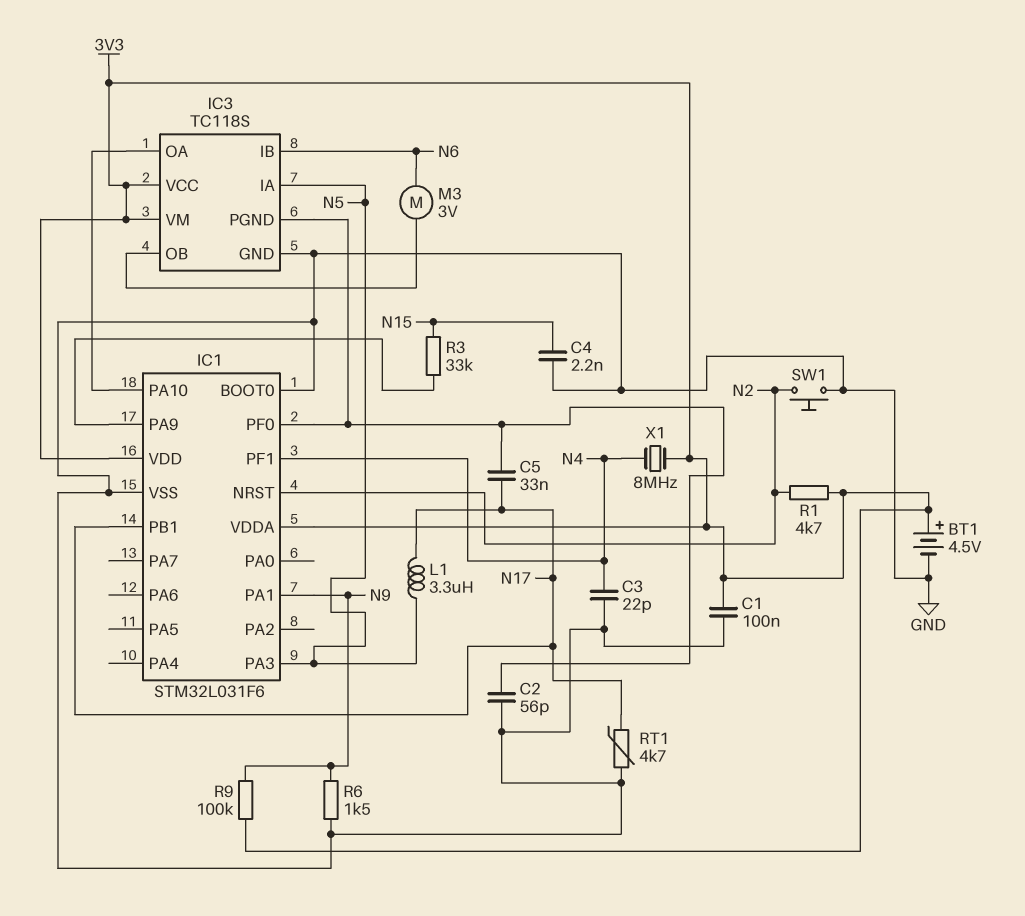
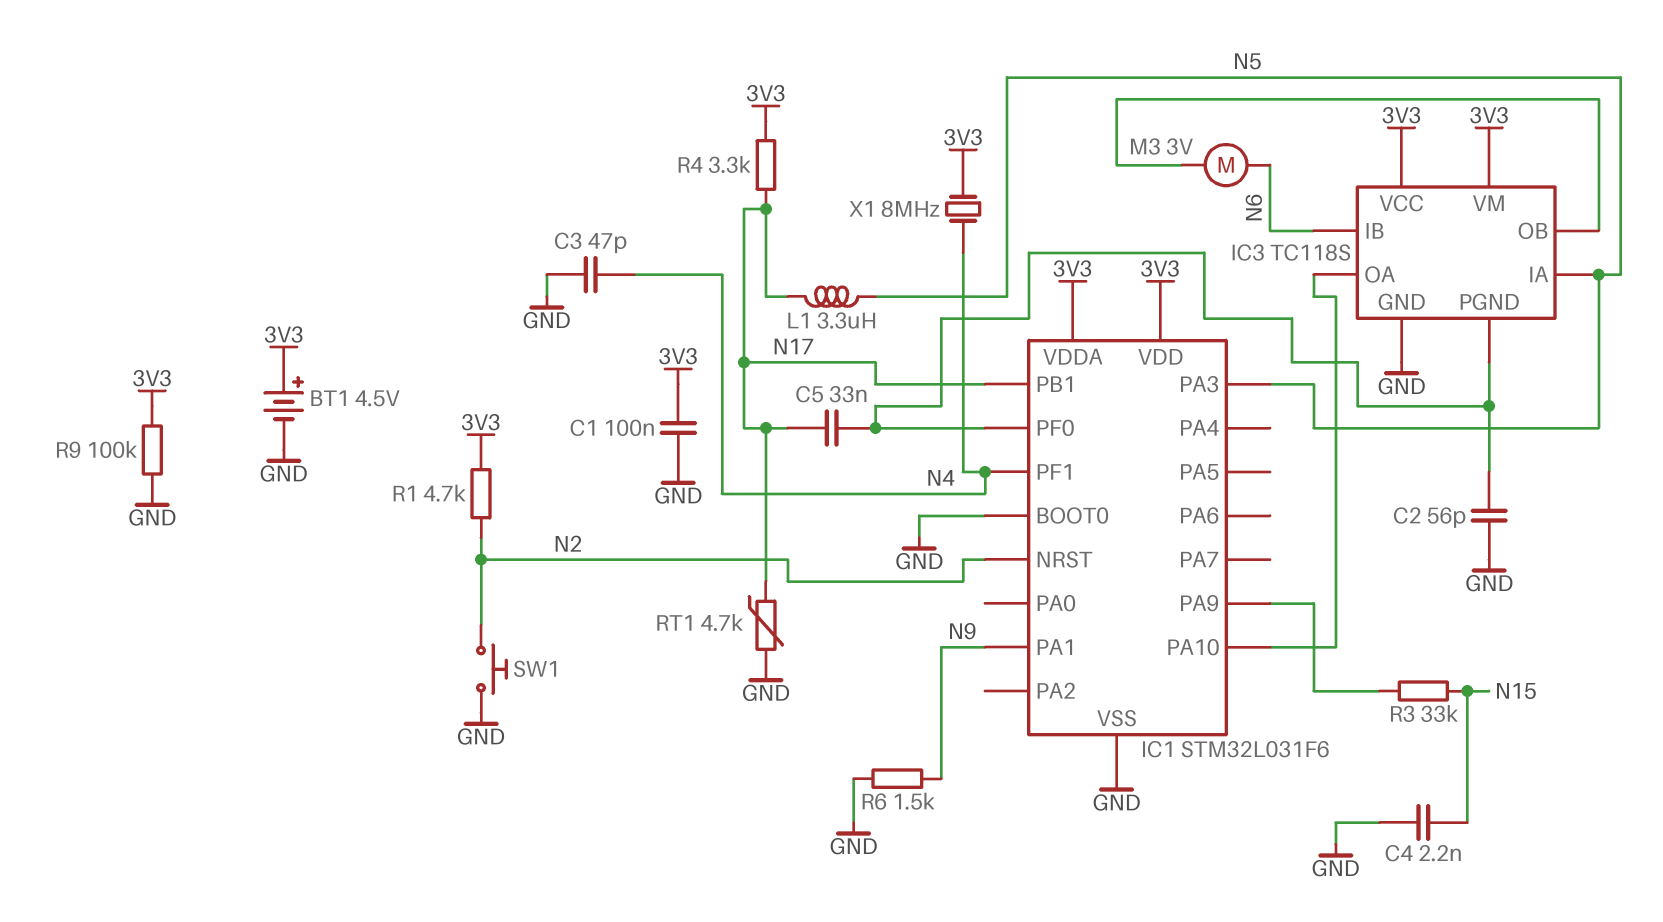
C3: 22pF (GND, N4) -> 47pF (GND, N4)
R4: none -> 3.3k (3V3, N17)
R9: 100k (3V3, N9) -> 100k (3V3, GND)

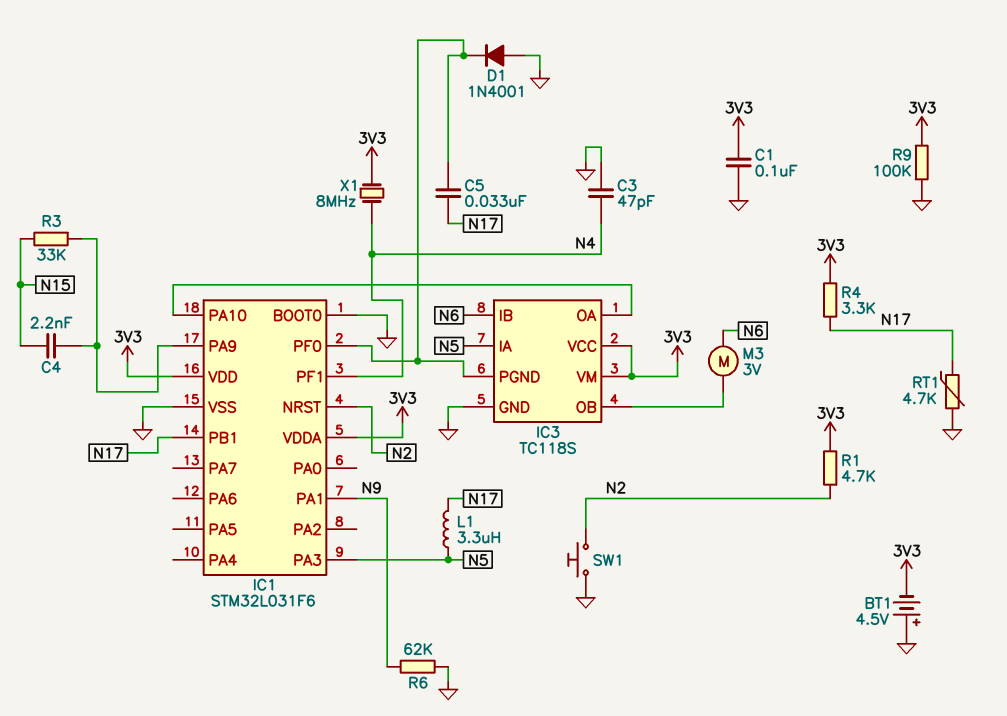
BT1: 4.5V (plus 3V3, minus GND) -> 4.5V (plus GND, minus 3V3)
C2: 56pF (GND, IC1/PF0) -> none
C4: 2.2nF (GND, N15) -> 2.2nF (IC1/PA9, N15)
D1: none -> diode 1N4001 (A GND, K IC1/PF0)
R6: 1.5k (GND, N9) -> 62k (GND, N9)

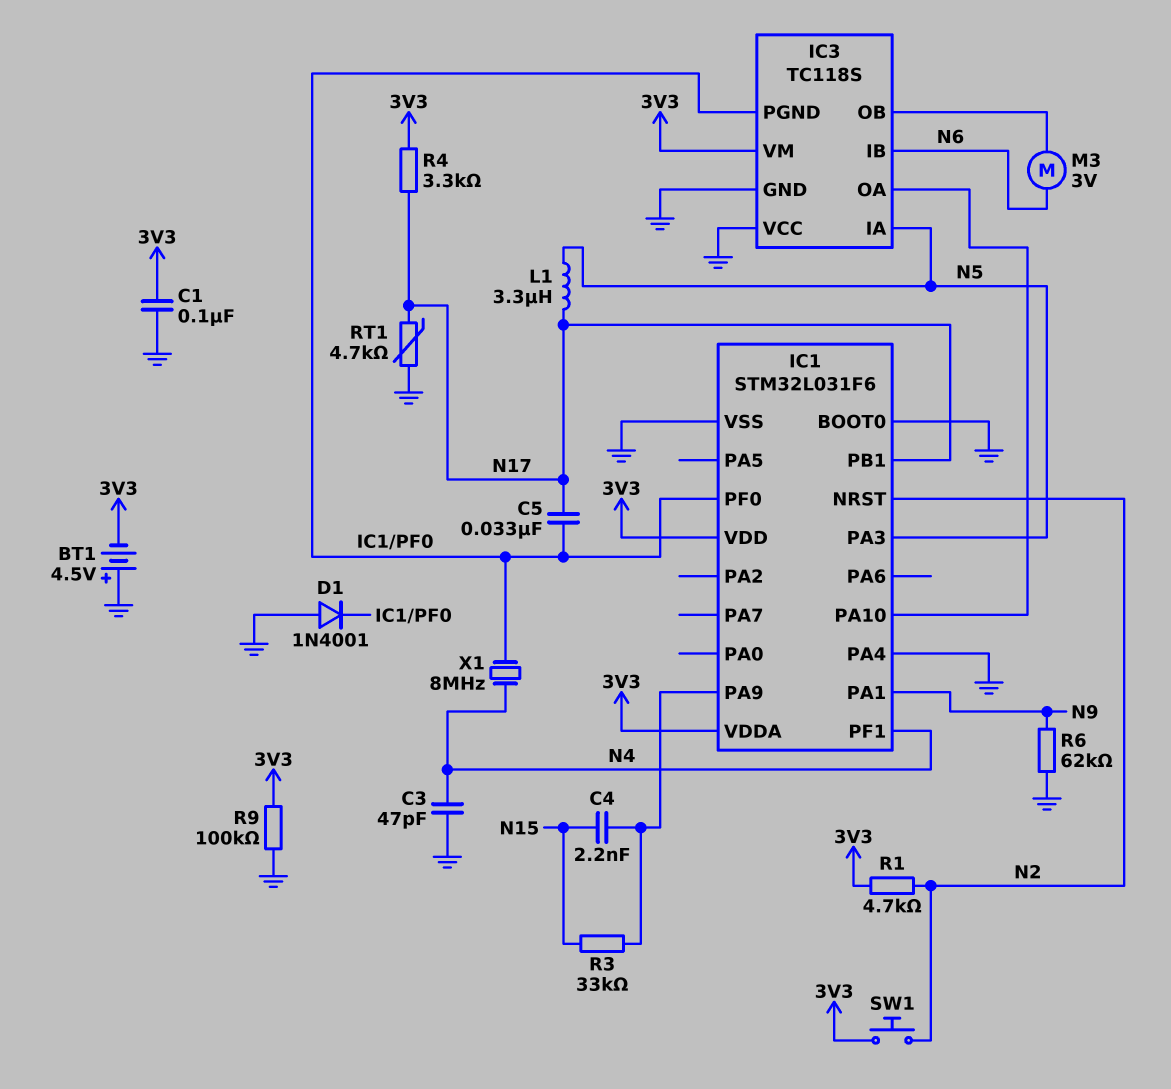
IC1 pin PA4: none -> GND
IC3 pin VCC: 3V3 -> GND
SW1: button (GND, N2) -> button (3V3, N2)
X1: 8MHz (3V3, N4) -> 8MHz (IC1/PF0, N4)

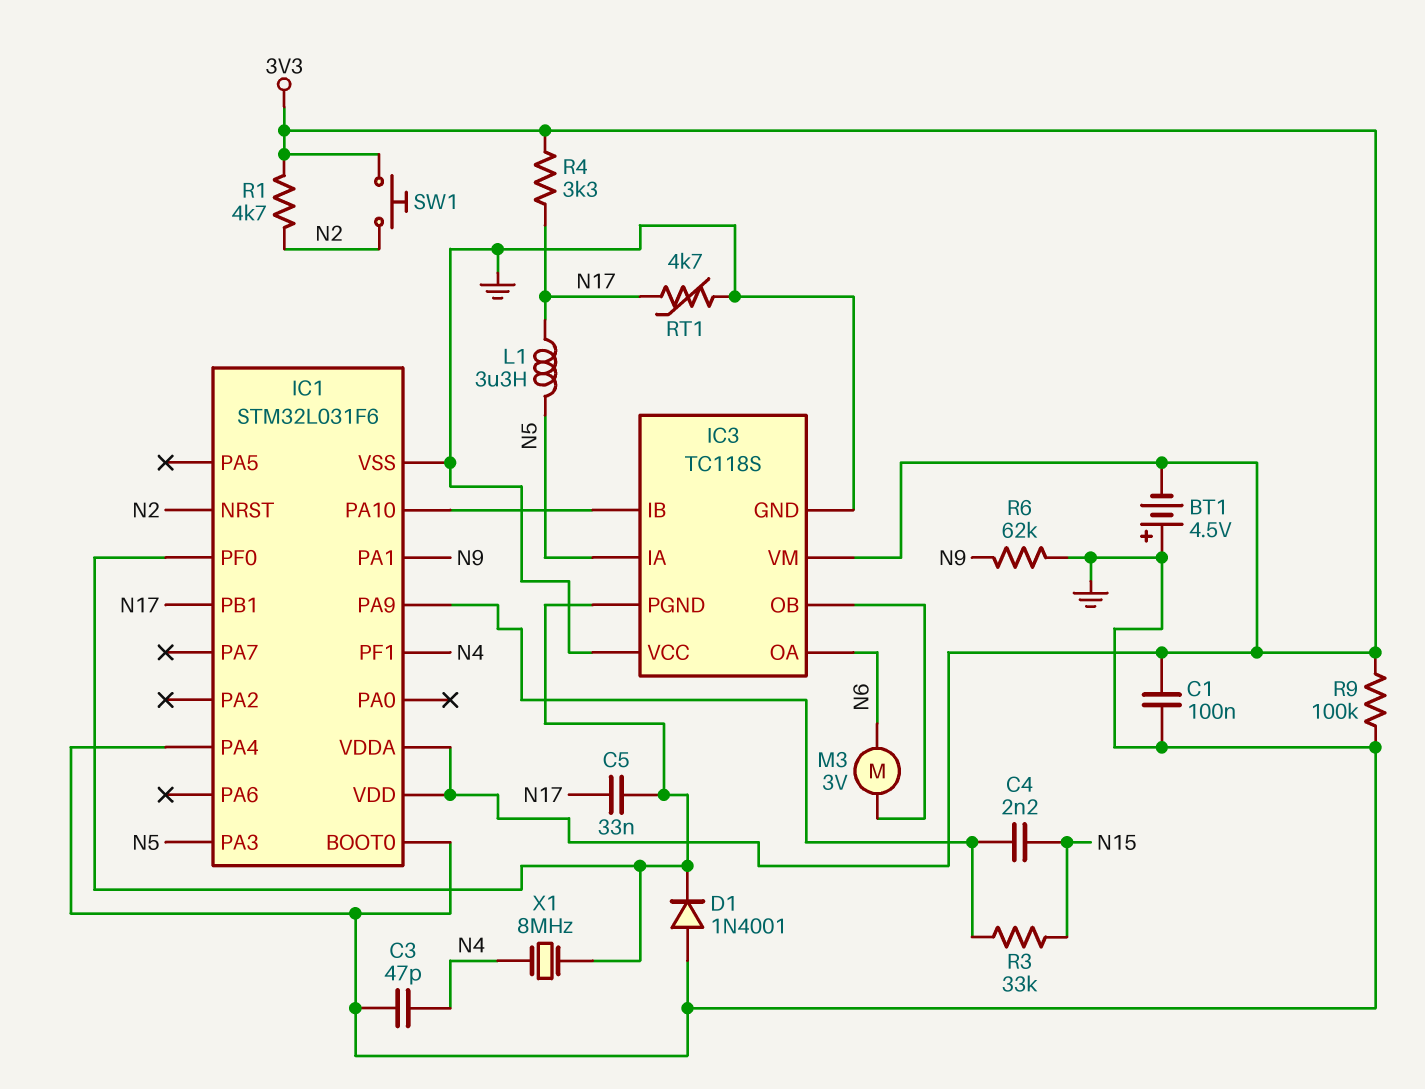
IC3 pin IB: N6 -> IC1/PA10
IC3 pin OA: IC1/PA10 -> N6

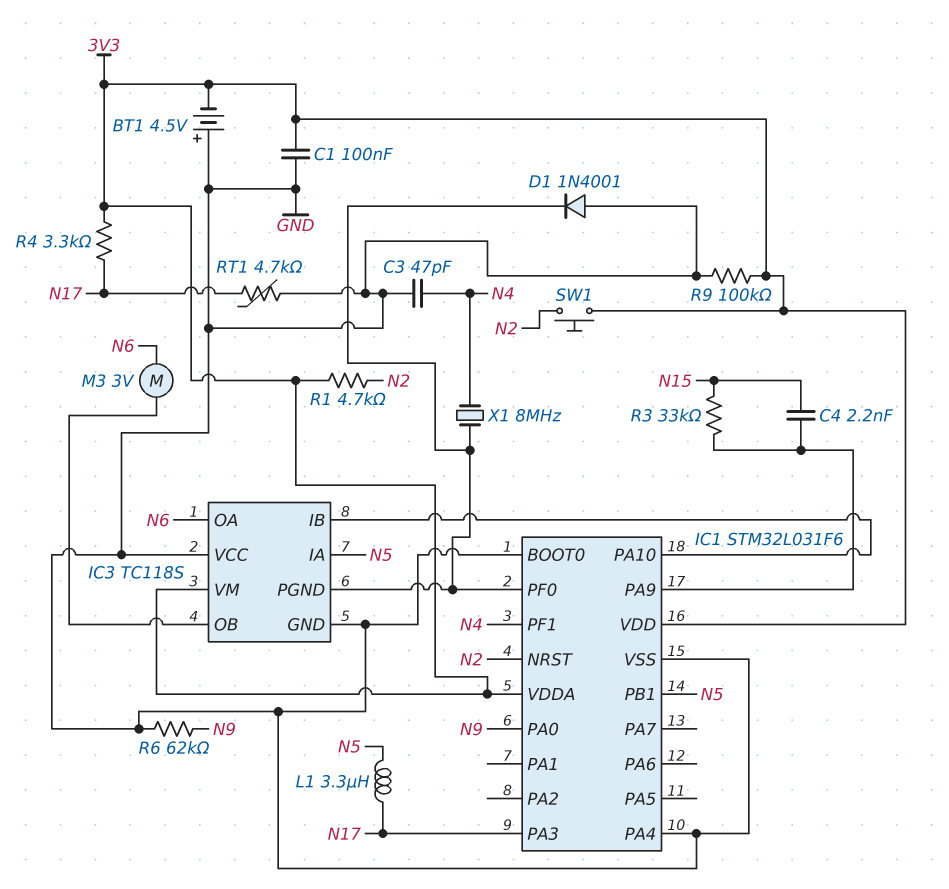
C5: 33nF (IC1/PF0, N17) -> none
IC1 pin PA0: none -> N9
IC1 pin PA1: N9 -> none
IC1 pin PA3: N5 -> N17
IC1 pin PB1: N17 -> N5

